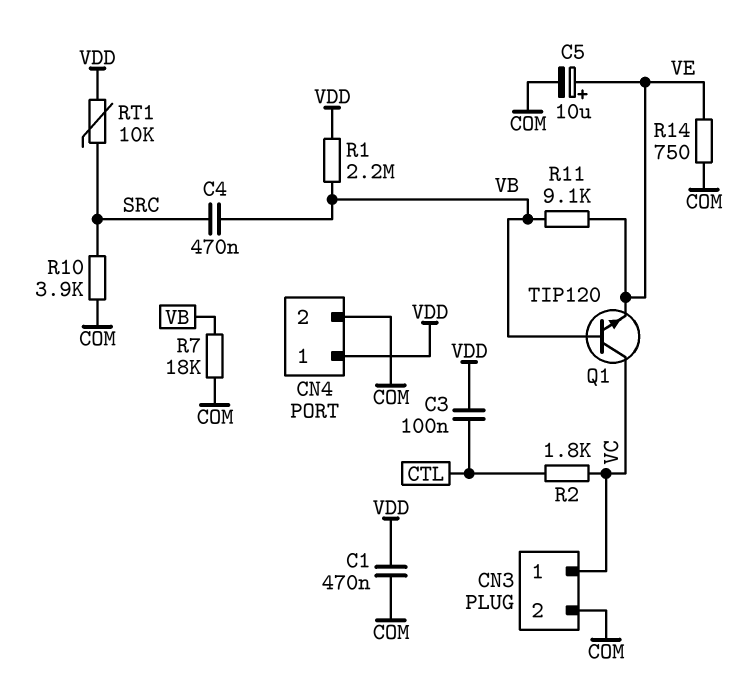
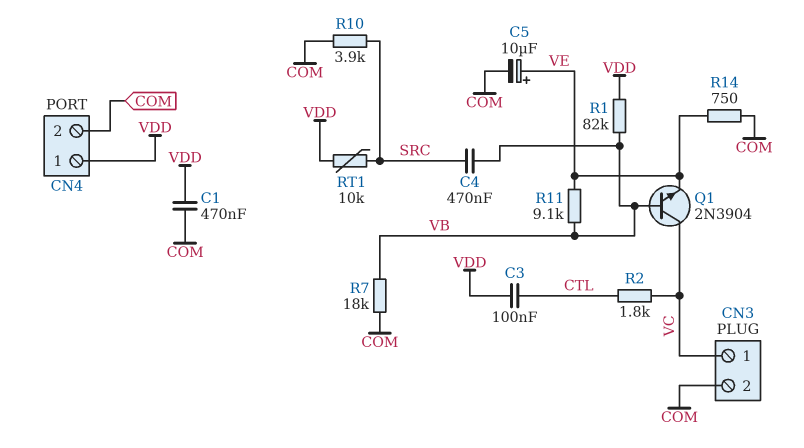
Q1: NPN TIP120 (B VB, C VC, E VE) -> NPN 2N3904 (B VB, C VC, E VE)
R1: 2.2M (VB, VDD) -> 82k (VB, VDD)

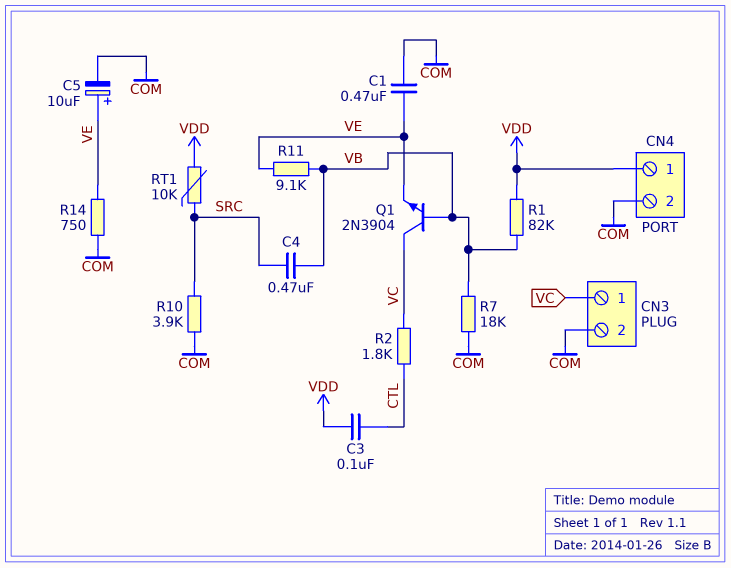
C1: 470nF (COM, VDD) -> 470nF (COM, VE)

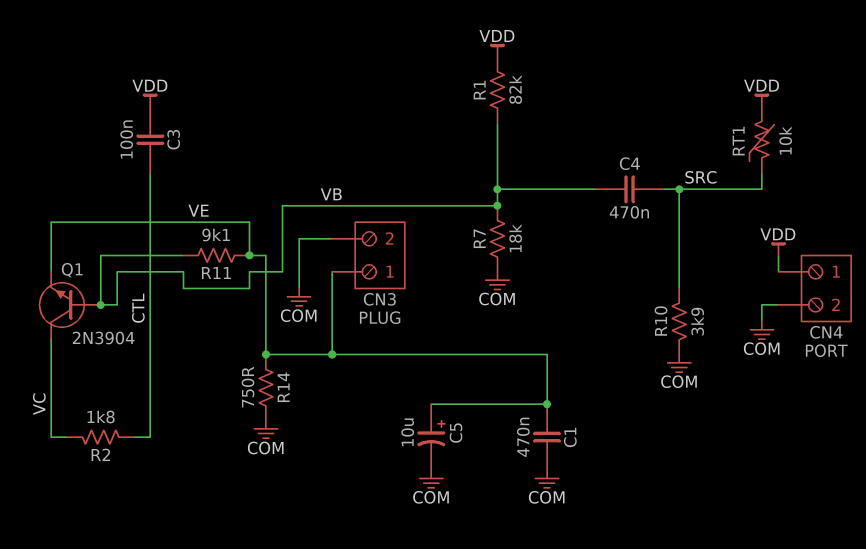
CN3 pin 1: VC -> VE

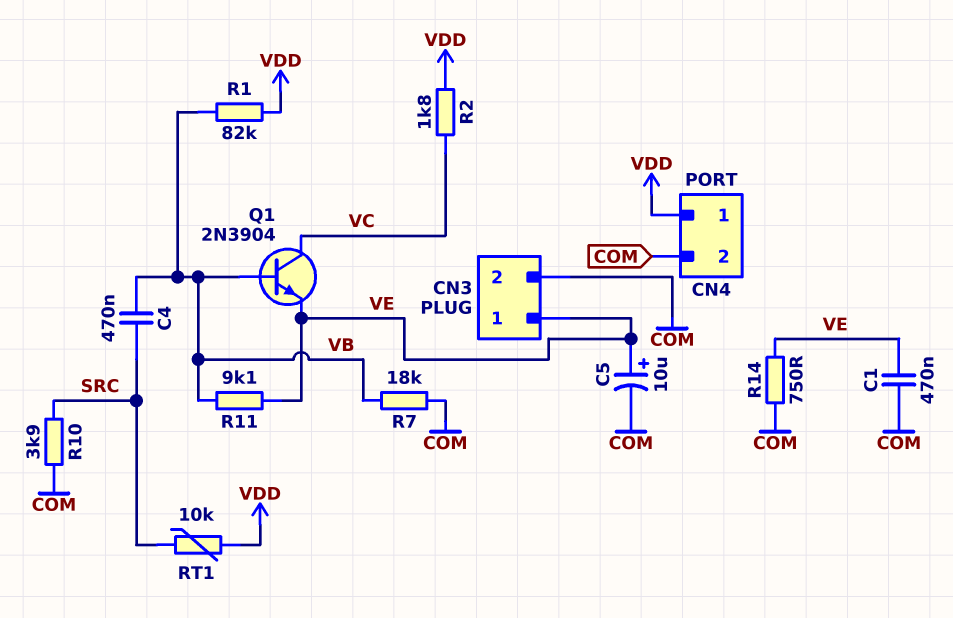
C3: 100nF (CTL, VDD) -> none
R2: 1.8k (CTL, VC) -> 1.8k (VC, VDD)

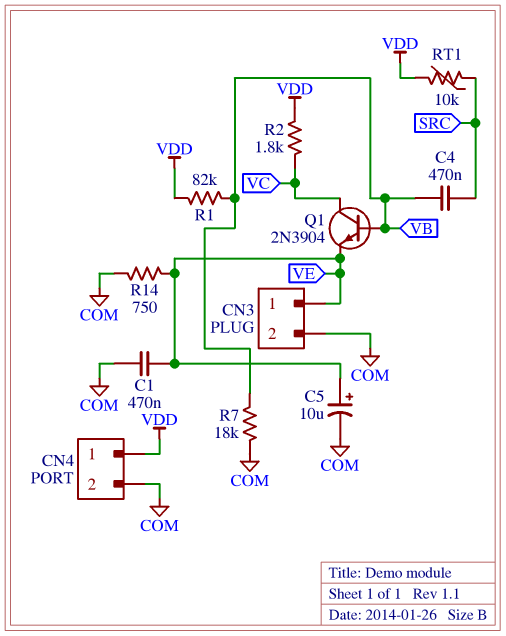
R10: 3.9k (COM, SRC) -> none
R11: 9.1k (VB, VE) -> none

